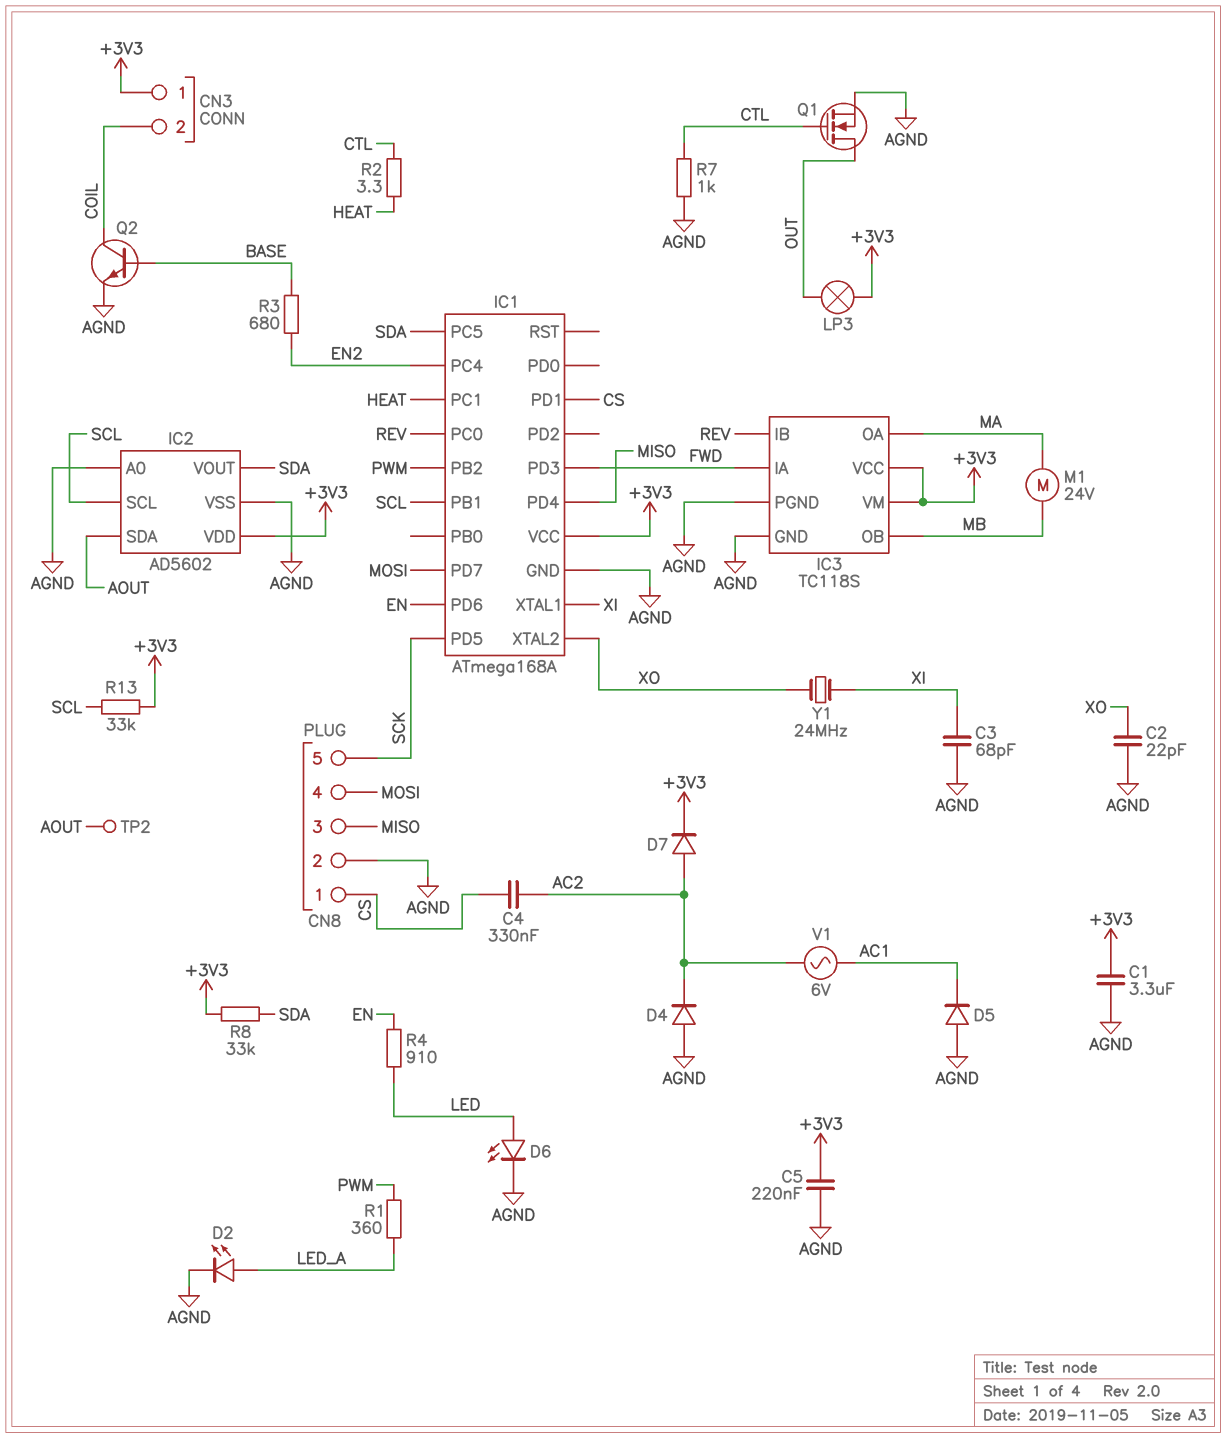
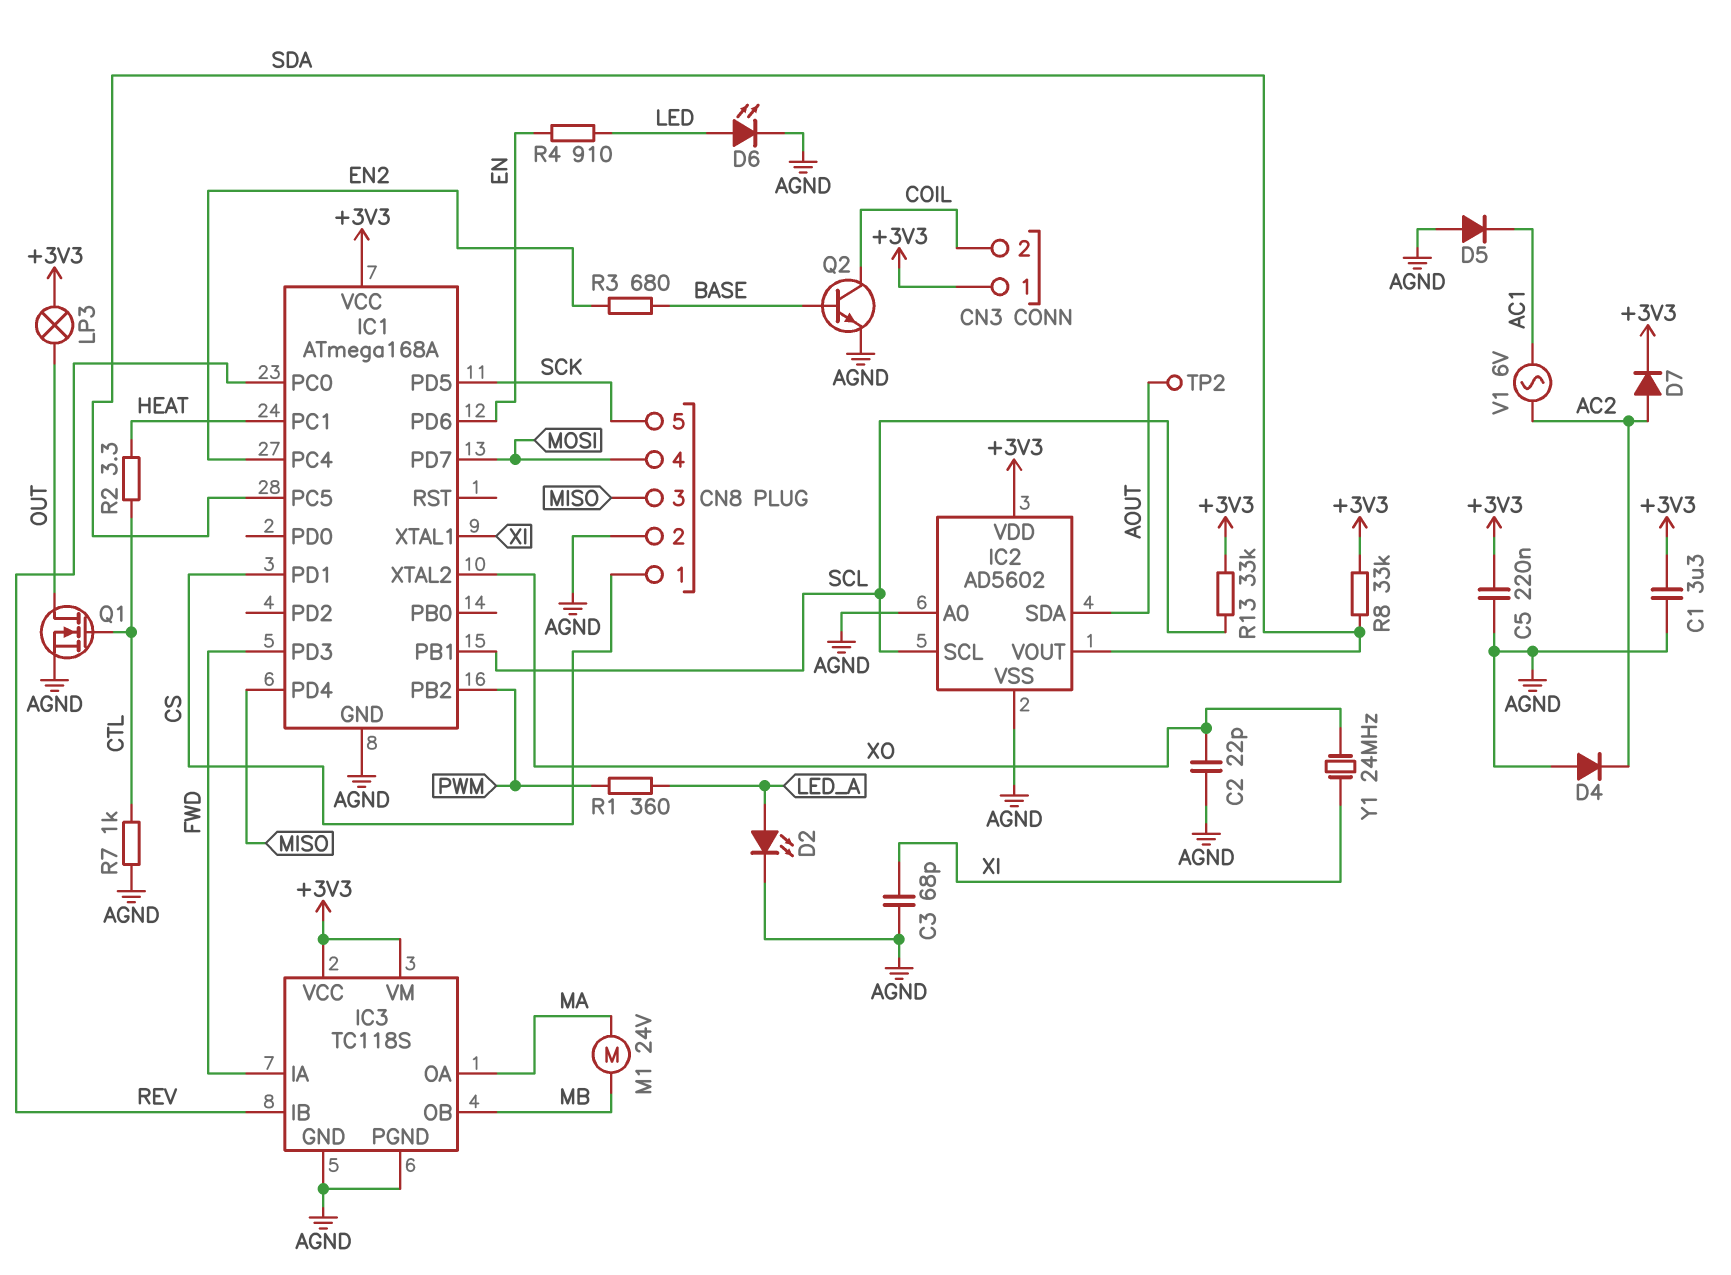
C4: 330nF (AC2, CS) -> none

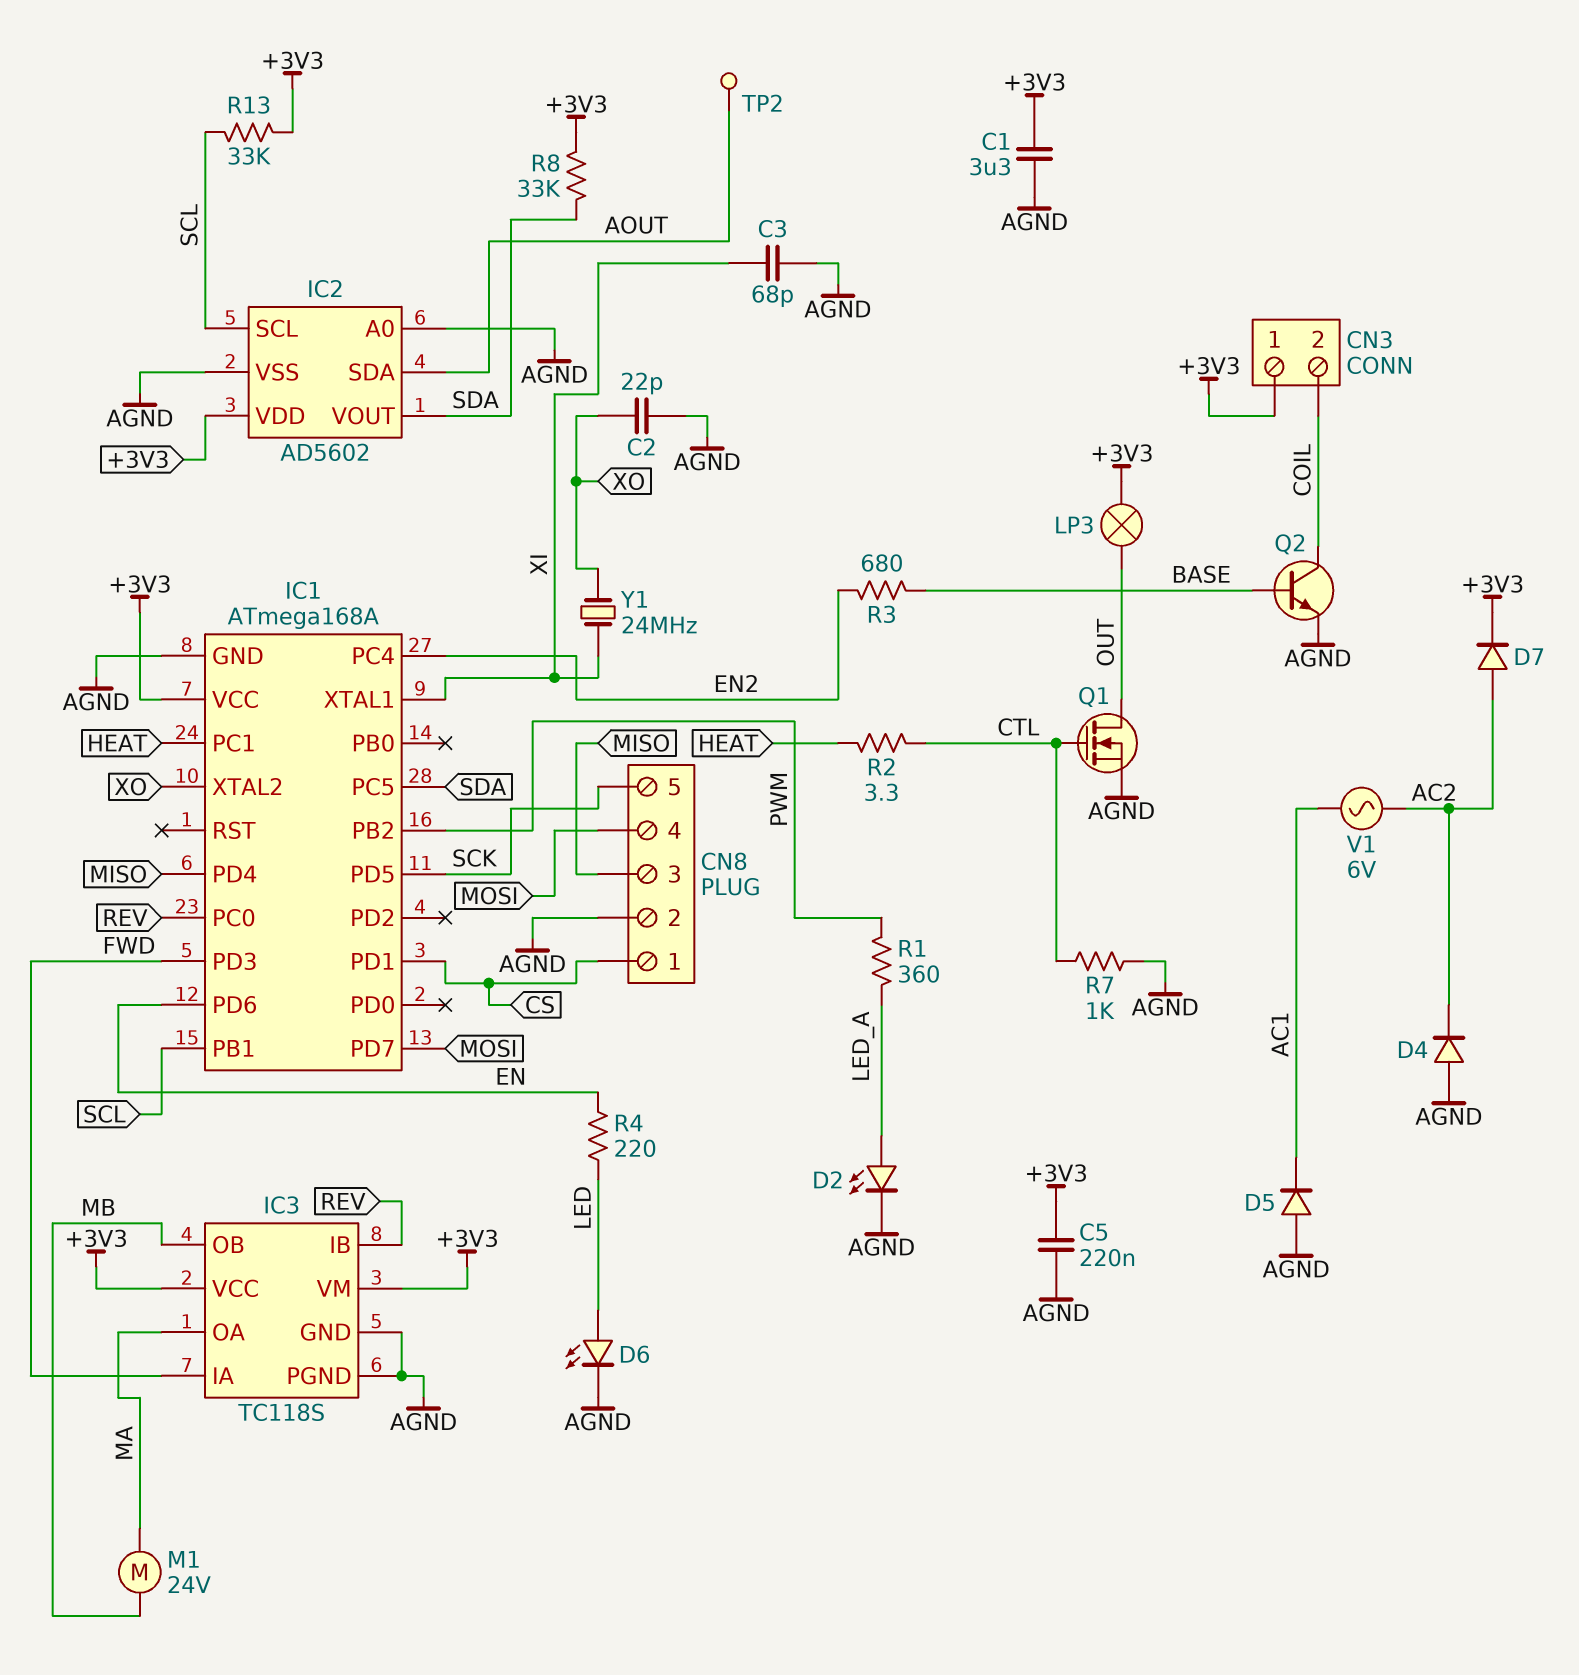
R4: 910 (EN, LED) -> 220 (EN, LED)

